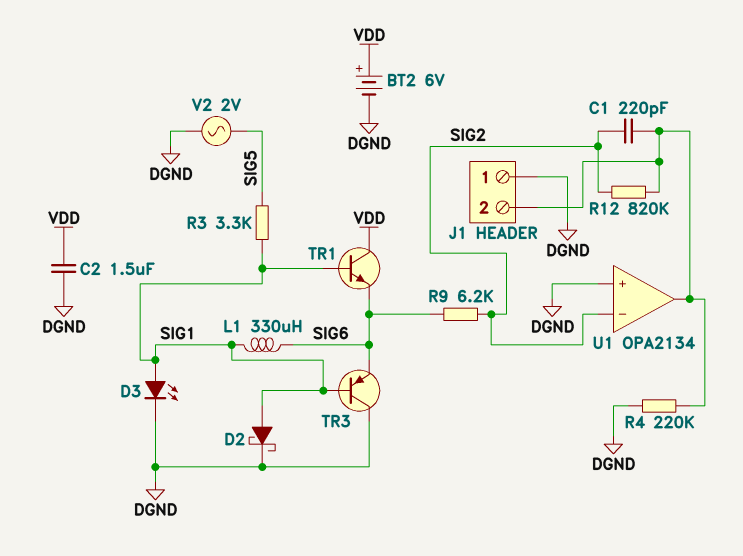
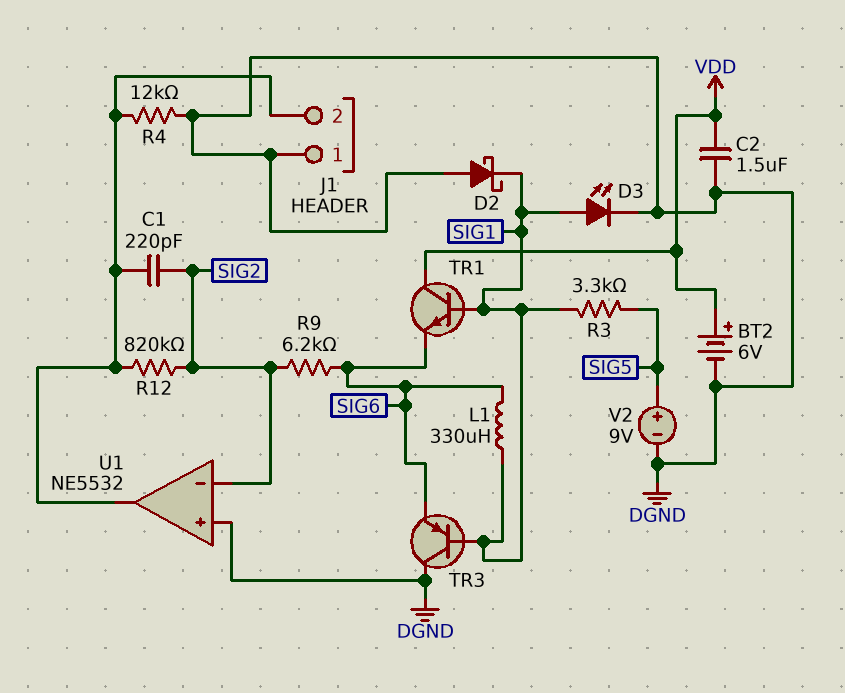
D2: schottky (A SIG1, K DGND) -> schottky (A DGND, K SIG1)
R4: 220k (DGND, J1/2) -> 12k (DGND, J1/2)
U1: OPA2134 -> NE5532
V2: AC 2V (DGND, SIG5) -> 9V (plus SIG5, minus DGND)

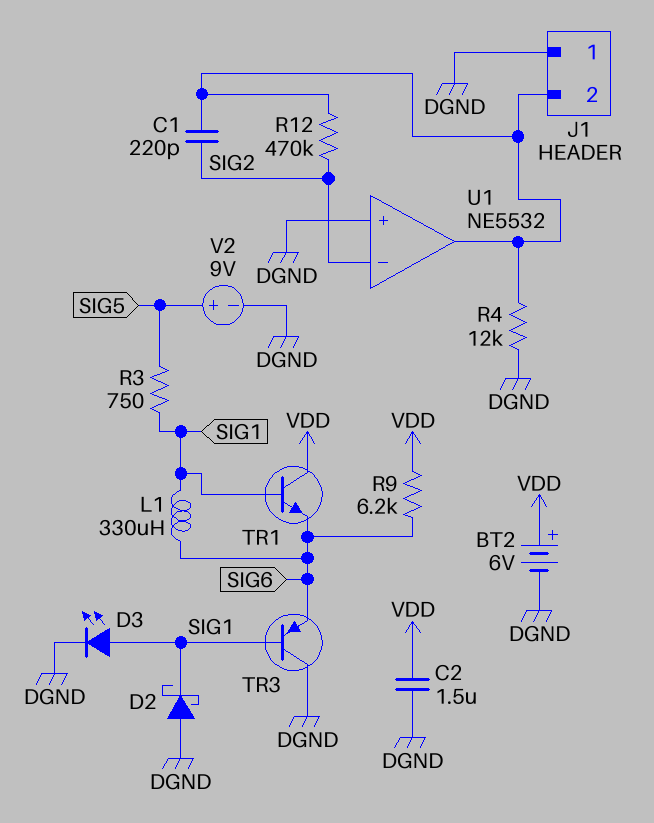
R3: 3.3k (SIG1, SIG5) -> 750 (SIG1, SIG5)
R9: 6.2k (SIG2, SIG6) -> 6.2k (SIG6, VDD)
R12: 820k (J1/2, SIG2) -> 470k (J1/2, SIG2)

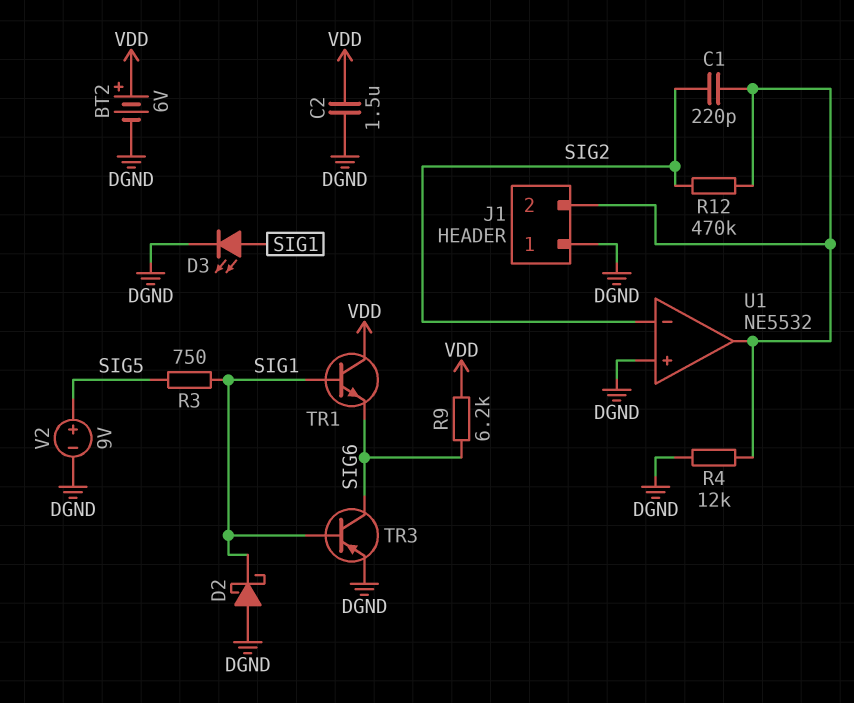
L1: 330uH (SIG1, SIG6) -> none
TR3: PNP (B SIG1, C DGND, E SIG6) -> PNP (B SIG1, C SIG6, E DGND)

